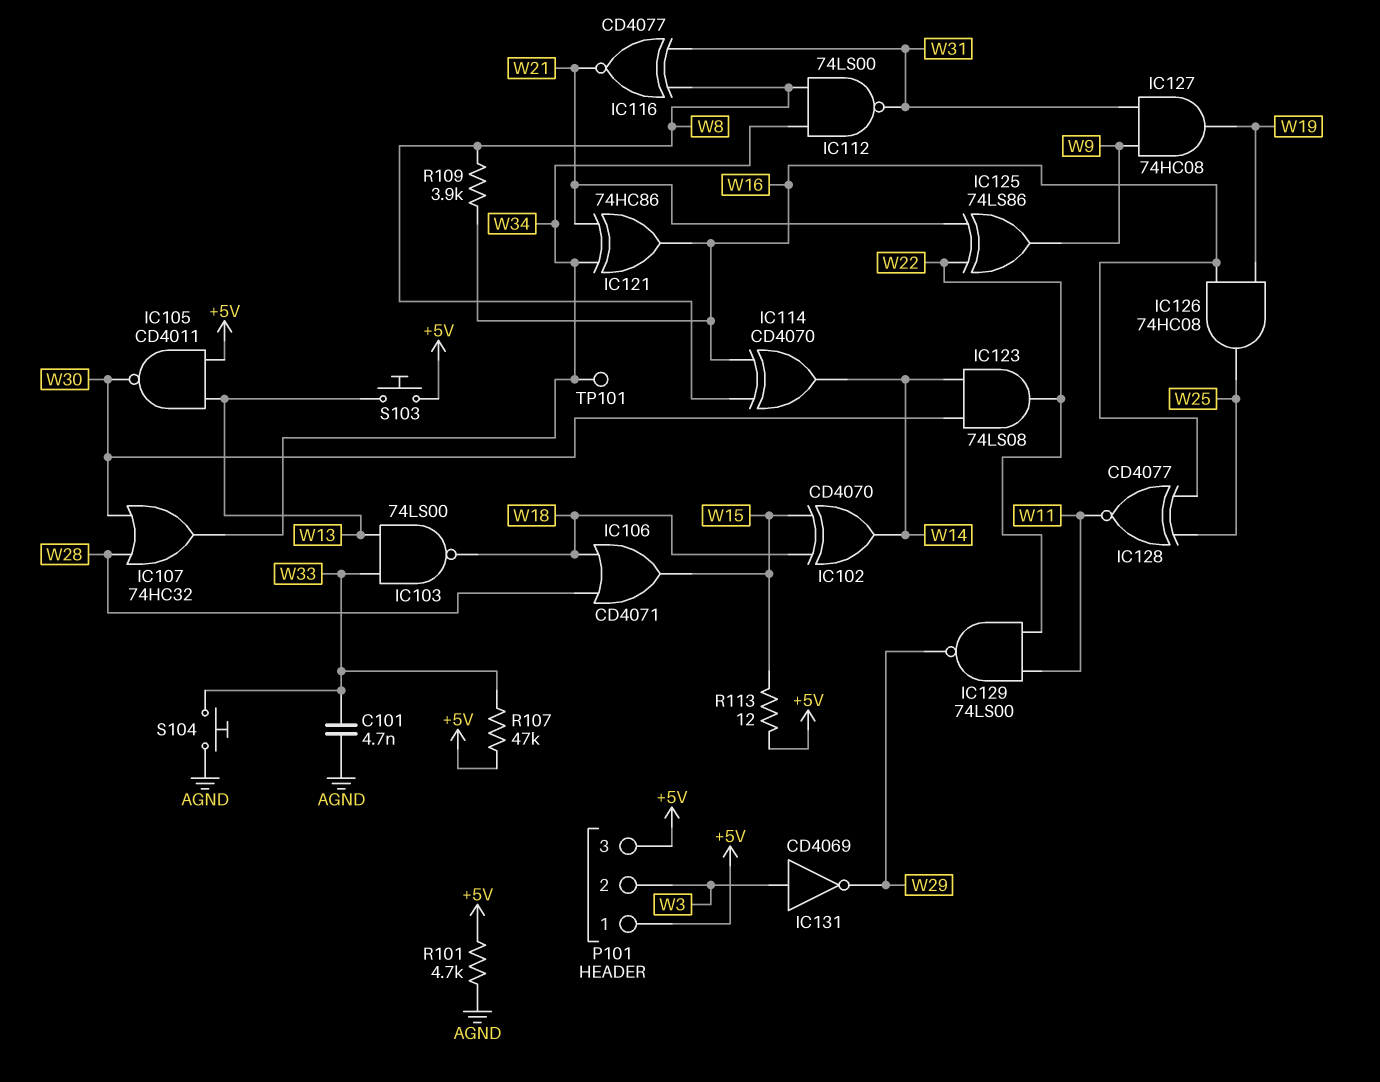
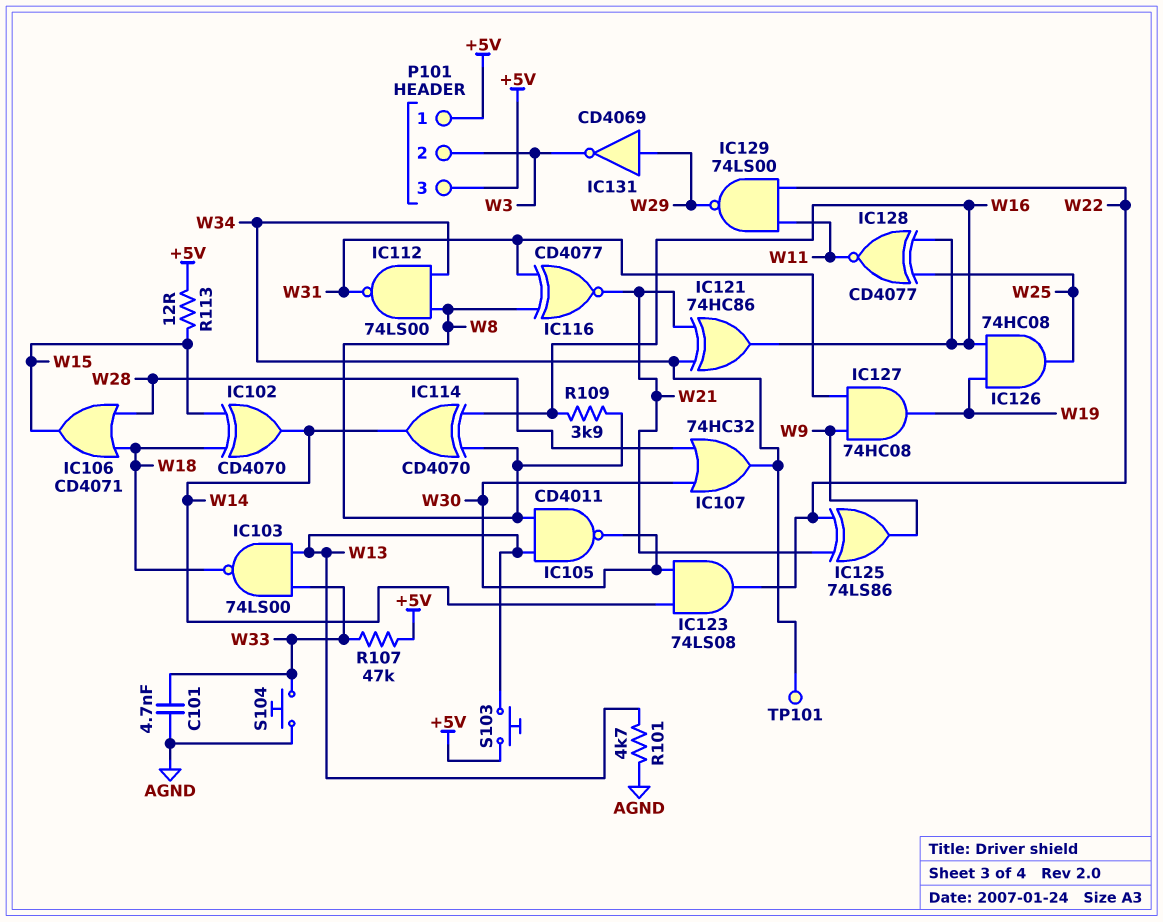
IC105: NAND CD4011 (in +5V, in W13, out W30) -> NAND CD4011 (in W8, in W13, out W30)
IC131: NOT CD4069 (in W3, out W29) -> NOT CD4069 (in W29, out W3)
R101: 4.7k (+5V, AGND) -> 4.7k (AGND, W13)

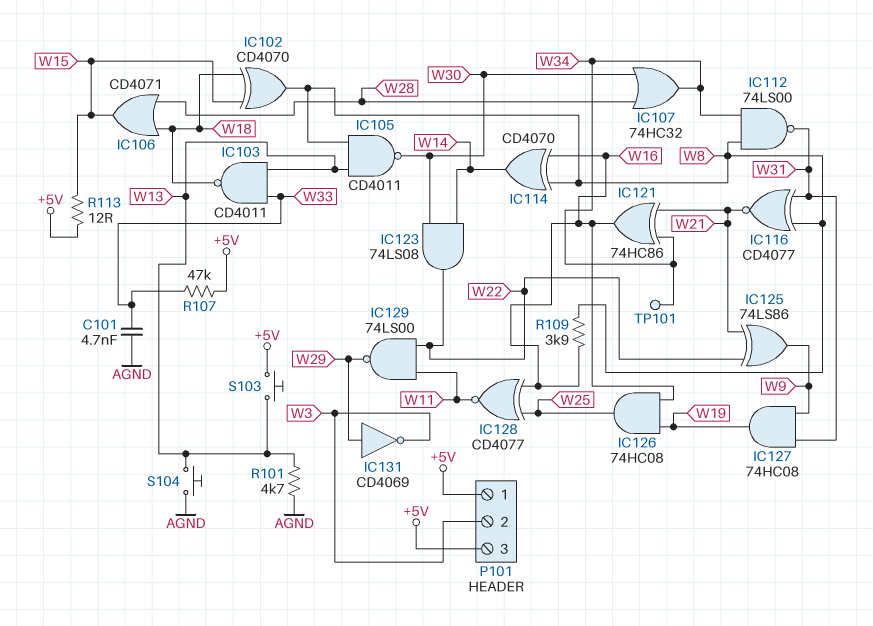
IC102: XOR CD4070 (in W15, in W18, out W14) -> XOR CD4070 (in W15, in W18, out W8)
IC103: NAND 74LS00 (in W13, in W33, out W18) -> NAND CD4011 (in W13, in W33, out W18)
S104: button (AGND, W33) -> button (AGND, W13)

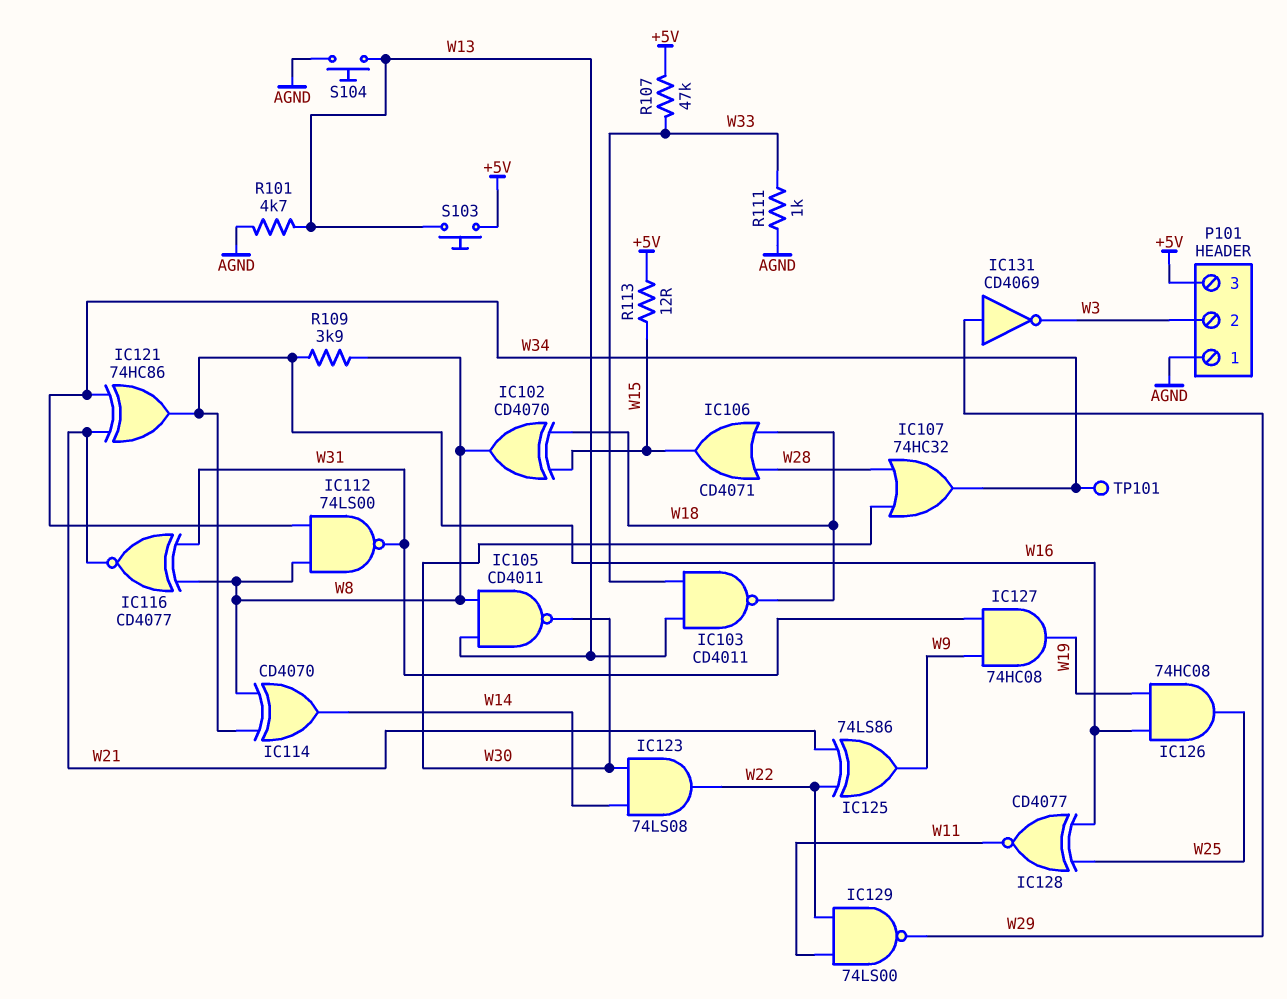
C101: 4.7nF (AGND, W33) -> none
P101 pin 1: +5V -> AGND
R111: none -> 1k (AGND, W33)

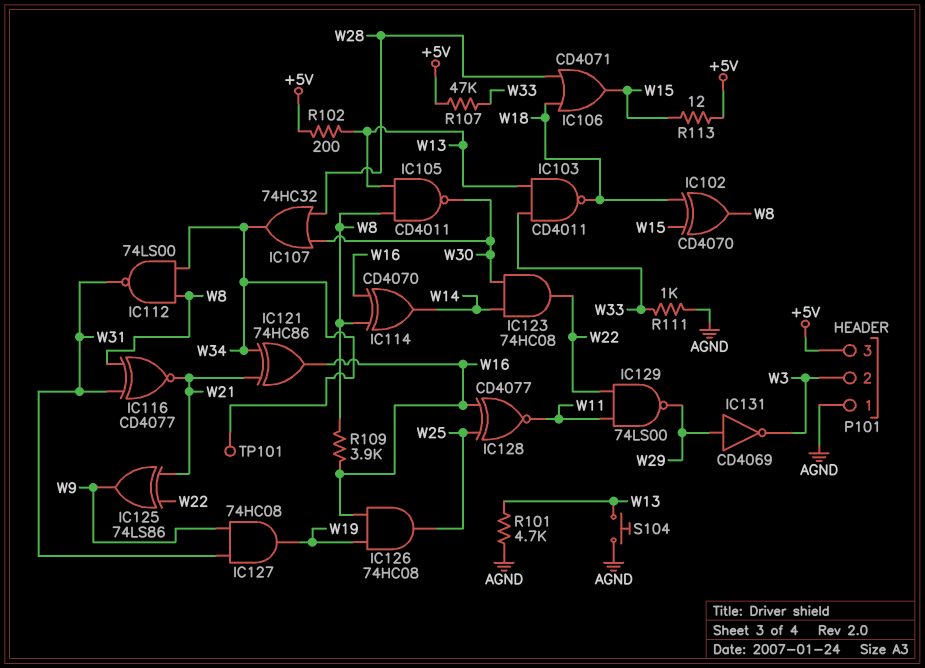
IC123: AND 74LS08 (in W14, in W30, out W22) -> AND 74HC08 (in W14, in W30, out W22)
R102: none -> 200 (+5V, W13)
S103: button (+5V, W13) -> none

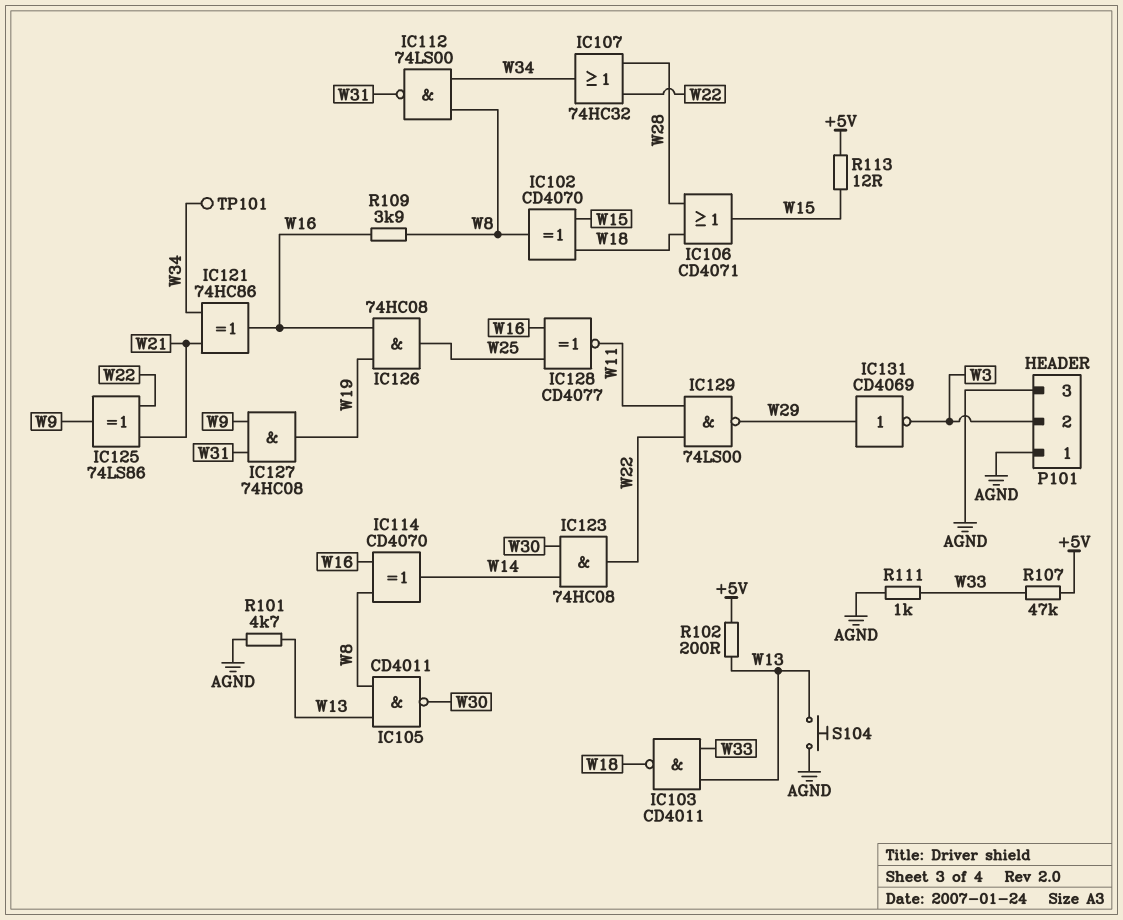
IC107: OR 74HC32 (in W28, in W30, out W34) -> OR 74HC32 (in W22, in W28, out W34)
IC116: XNOR CD4077 (in W8, in W31, out W21) -> none
P101 pin 3: +5V -> AGND

